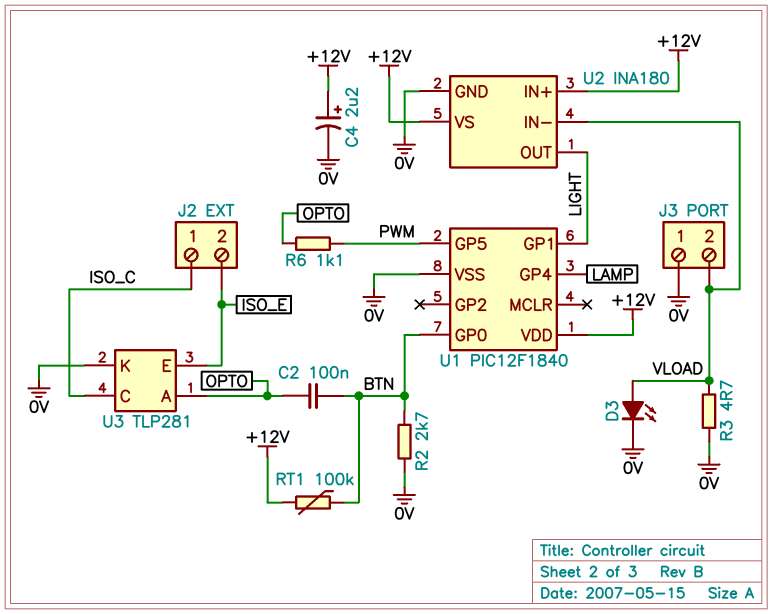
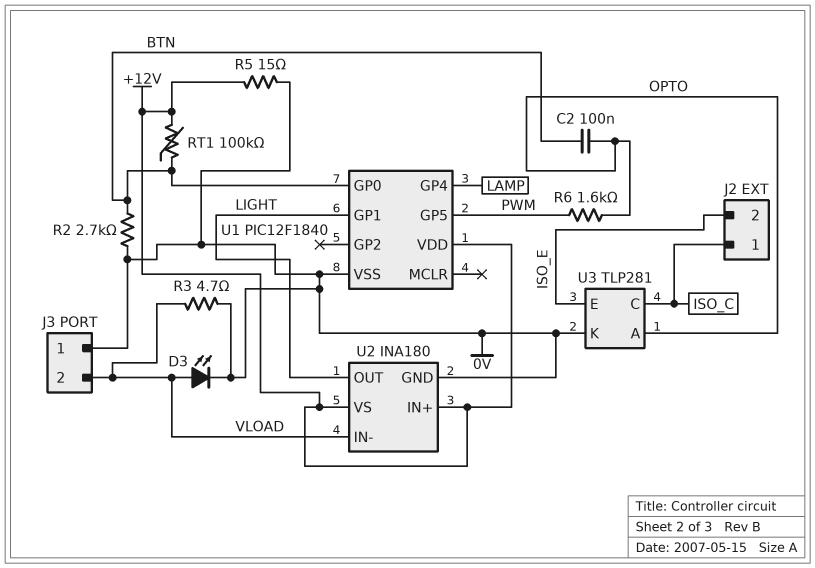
C4: 2.2uF (plus +12V, minus 0V) -> none
R5: none -> 15 (+12V, 0V)
R6: 1.1k (OPTO, PWM) -> 1.6k (OPTO, PWM)

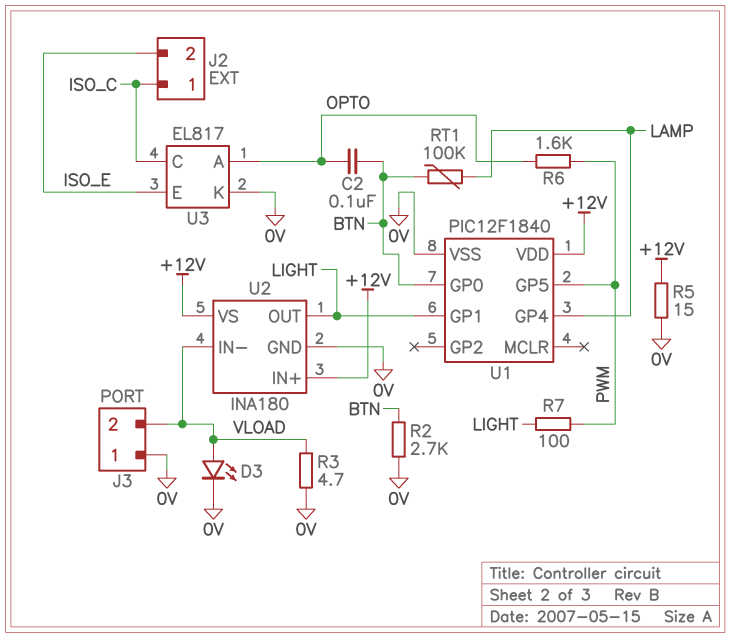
R7: none -> 100 (LIGHT, PWM)
RT1: 100k (+12V, BTN) -> 100k (BTN, LAMP)
U3: TLP281 -> EL817

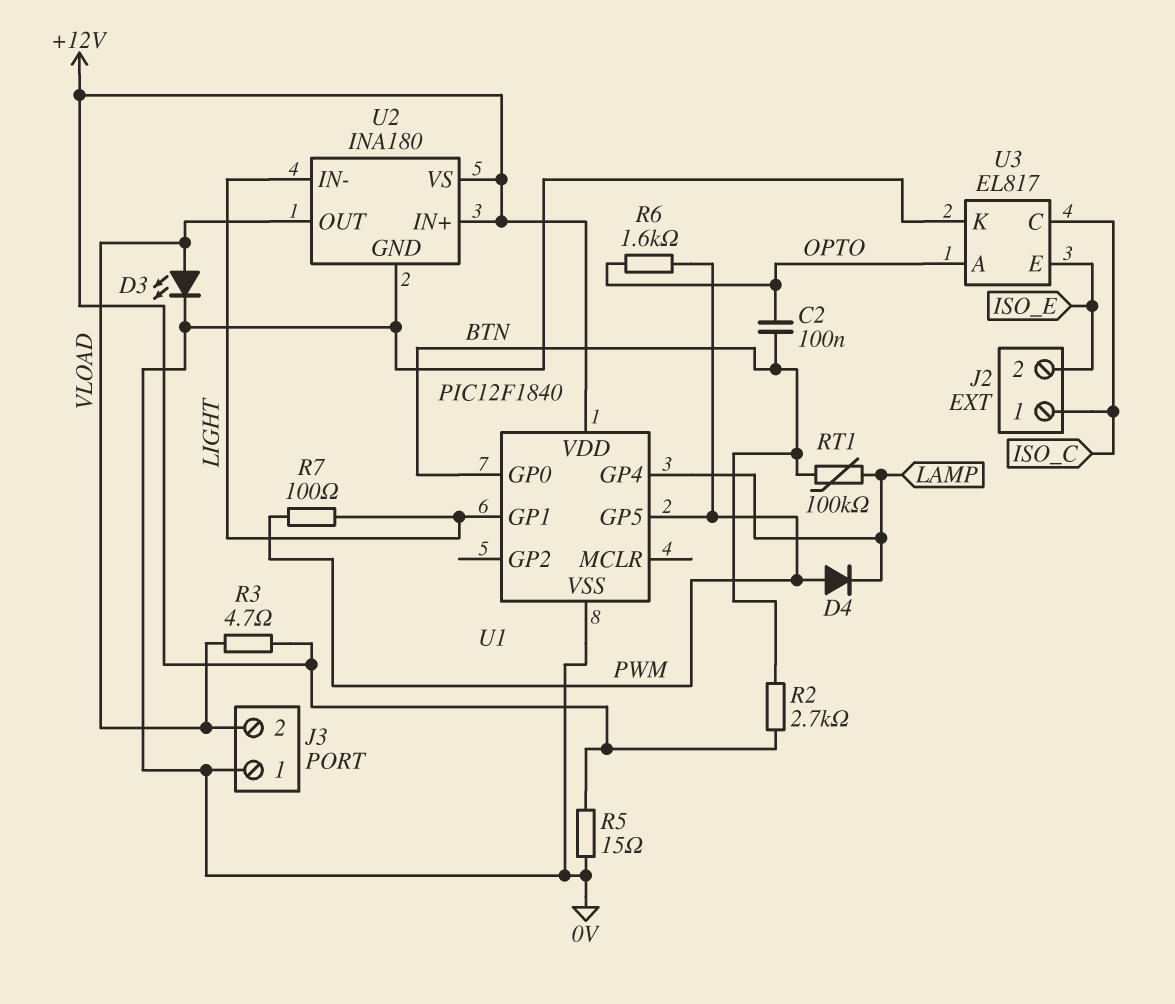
D4: none -> diode (A PWM, K LAMP)
R2: 2.7k (0V, BTN) -> 2.7k (+12V, BTN)
R3: 4.7 (0V, VLOAD) -> 4.7 (+12V, VLOAD)
U2 pin IN-: VLOAD -> LIGHT
U2 pin OUT: LIGHT -> VLOAD

